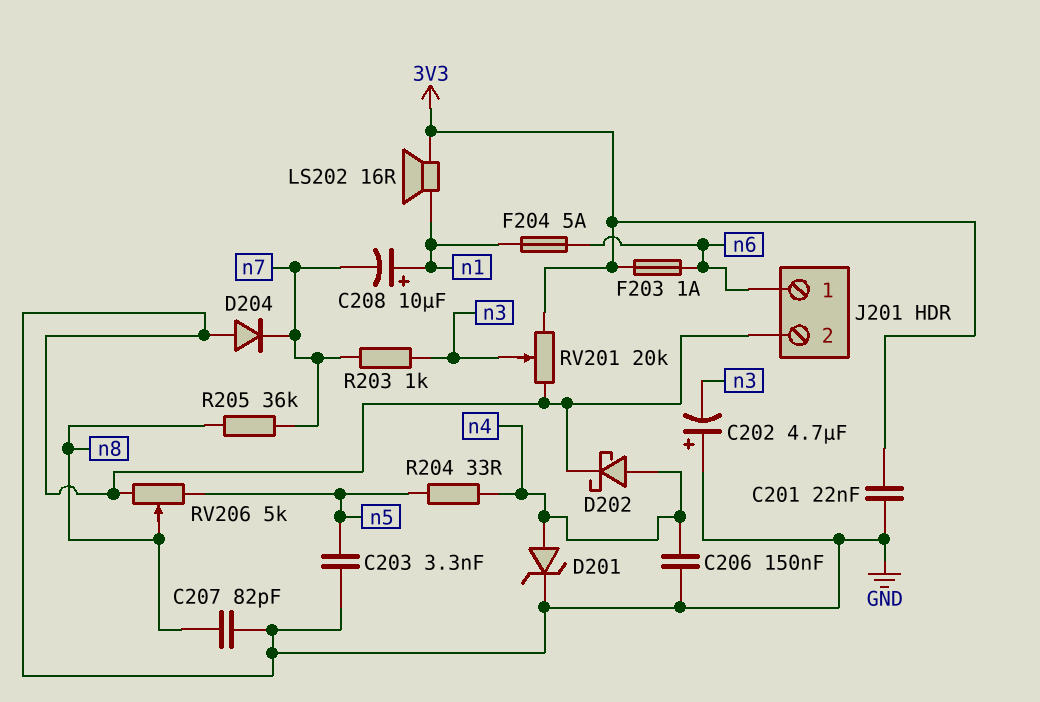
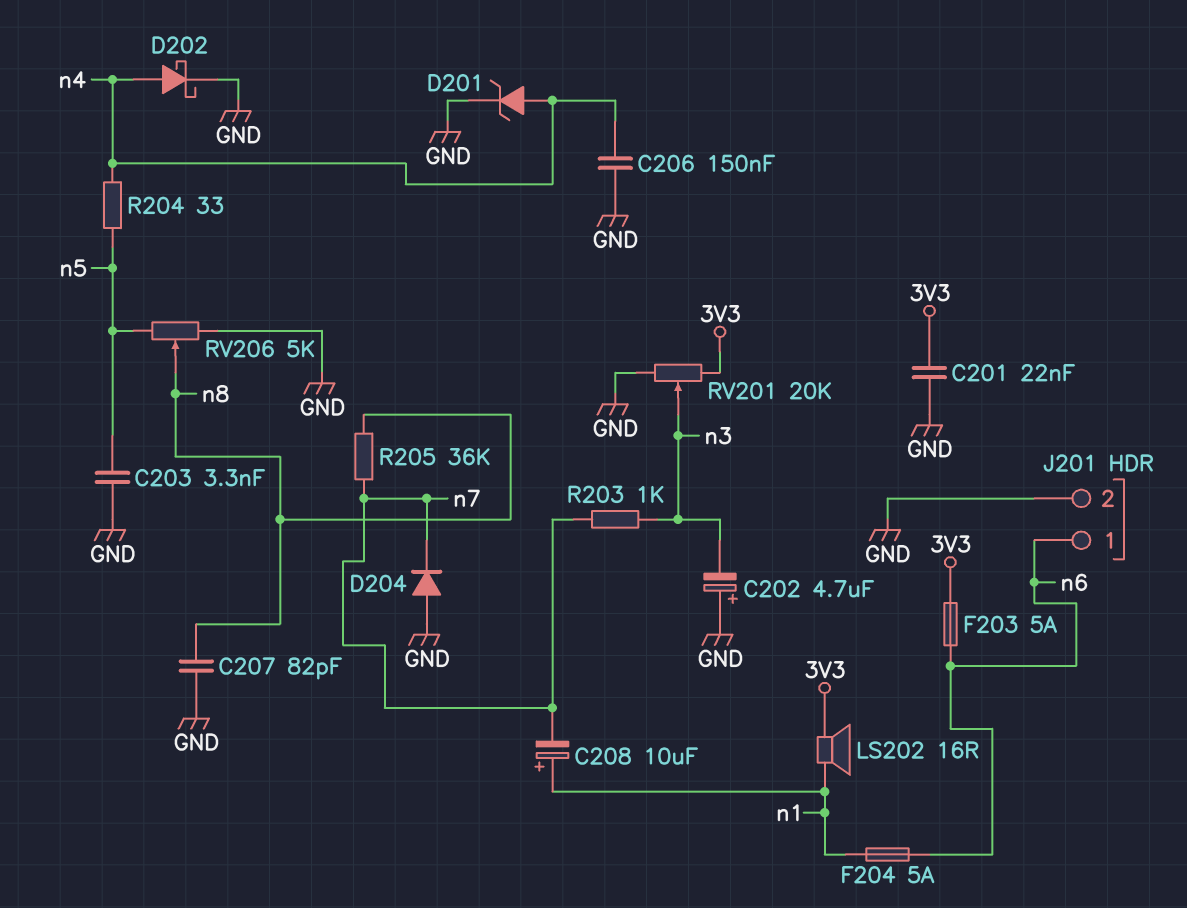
F203: 1A (3V3, n6) -> 5A (3V3, n6)

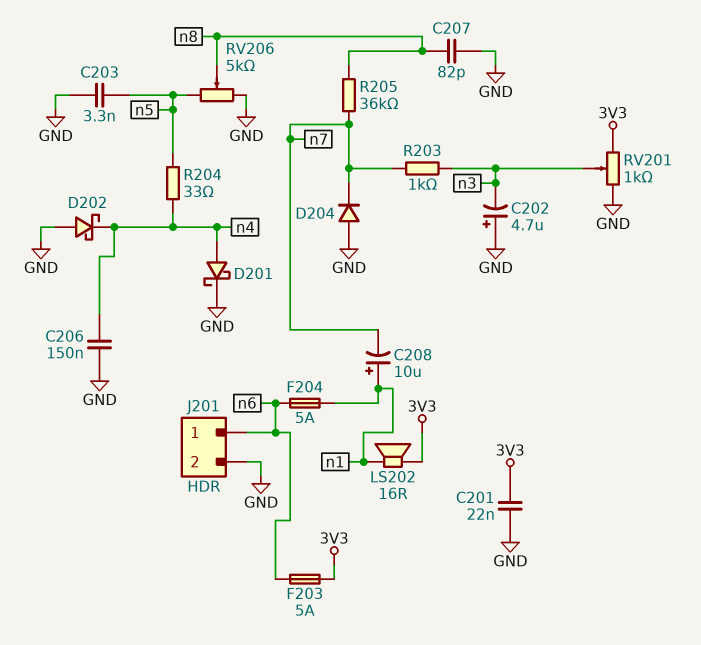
D201: zener (A n4, K GND) -> schottky (A n4, K GND)
D202: schottky (A n4, K GND) -> schottky (A GND, K n4)
RV201: 20k (3V3, GND, wiper n3) -> 1k (3V3, GND, wiper n3)

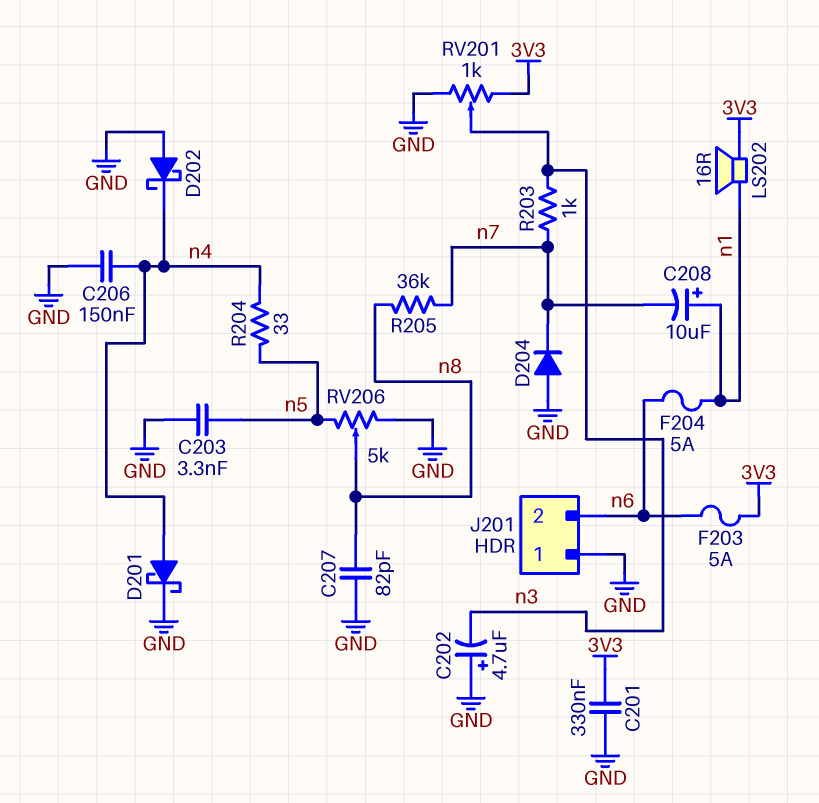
C201: 22nF (3V3, GND) -> 330nF (3V3, GND)
J201 pin 1: n6 -> GND
J201 pin 2: GND -> n6

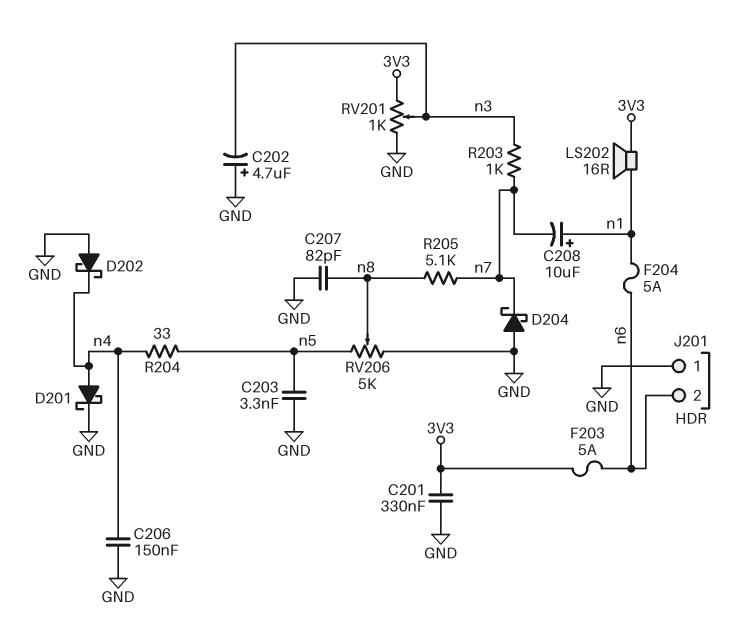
D204: diode (A GND, K n7) -> schottky (A GND, K n7)
R205: 36k (n7, n8) -> 5.1k (n7, n8)

